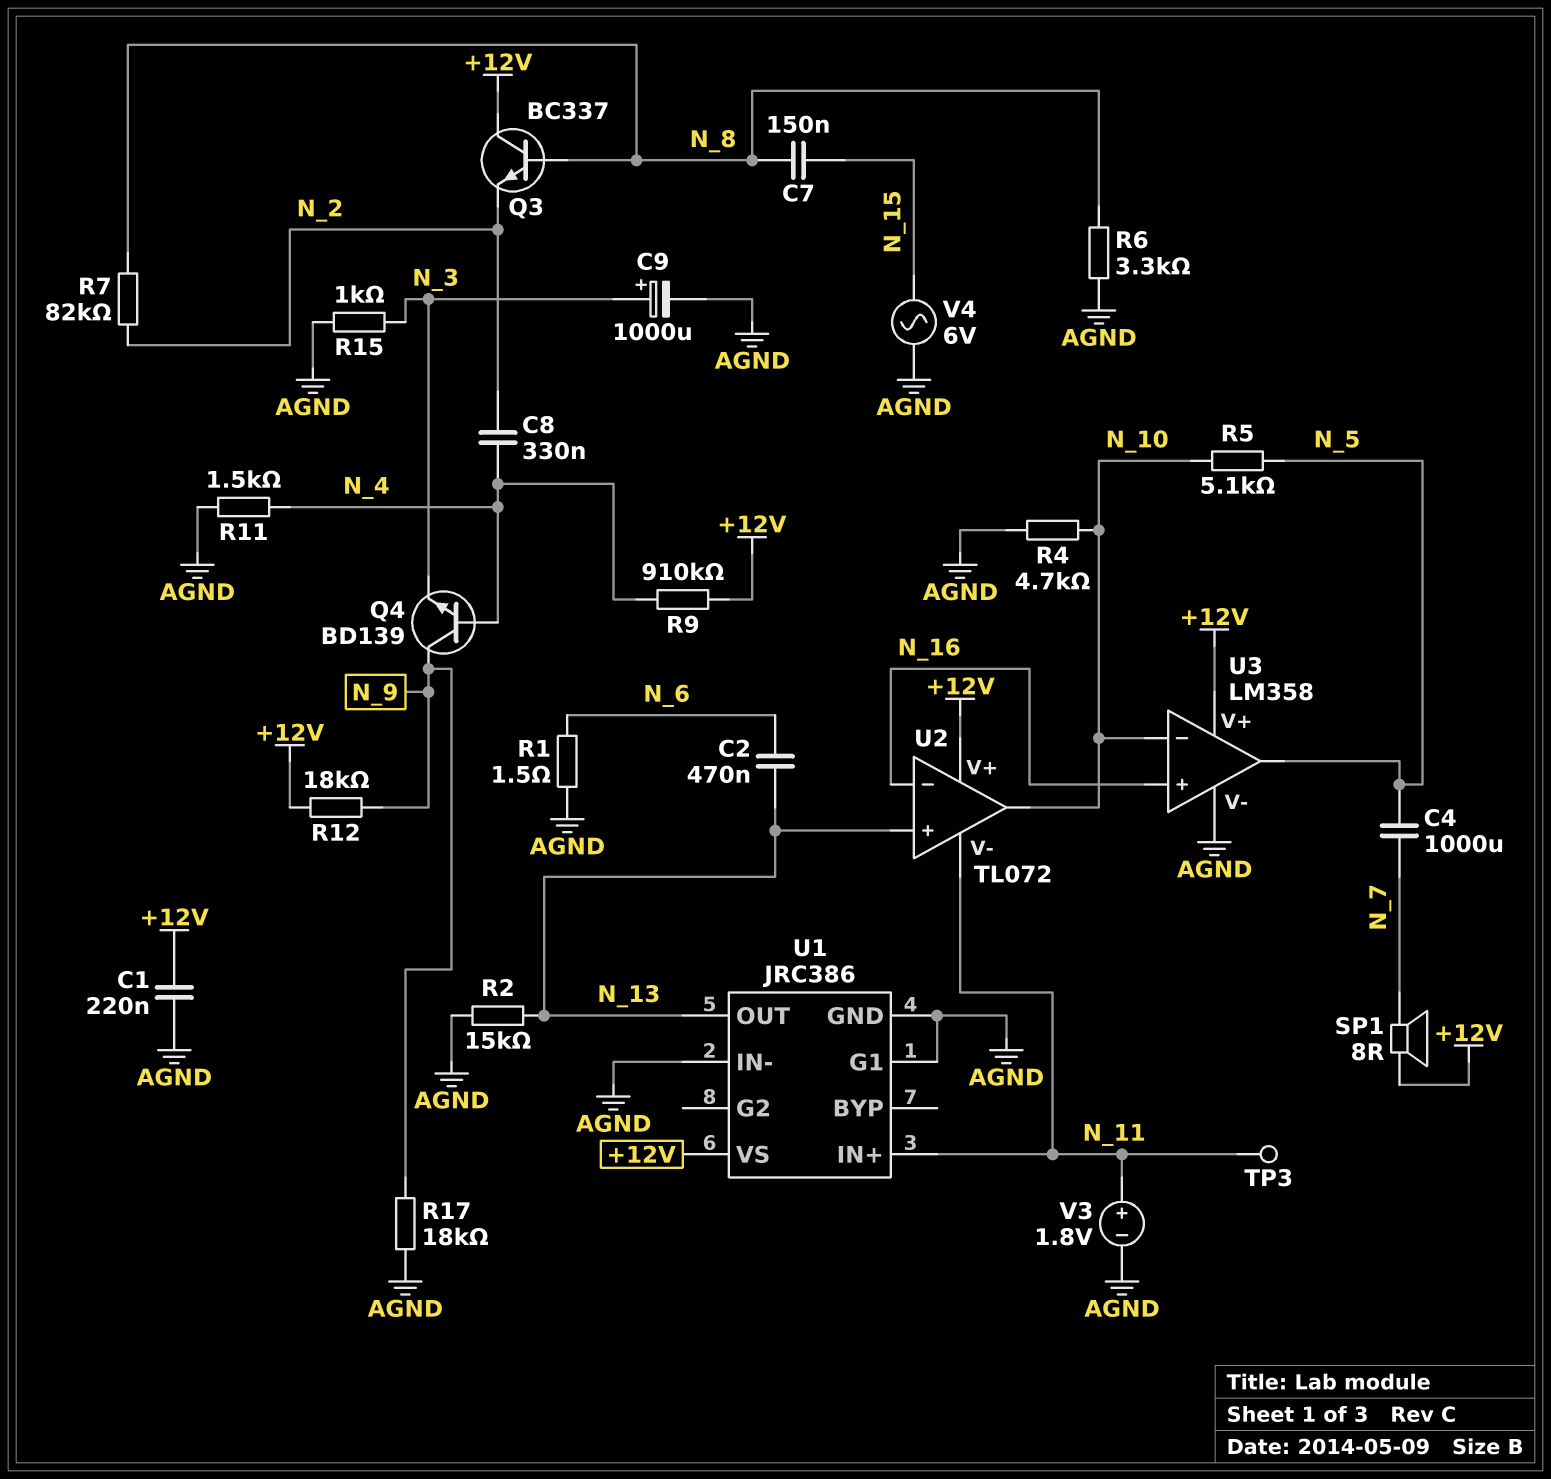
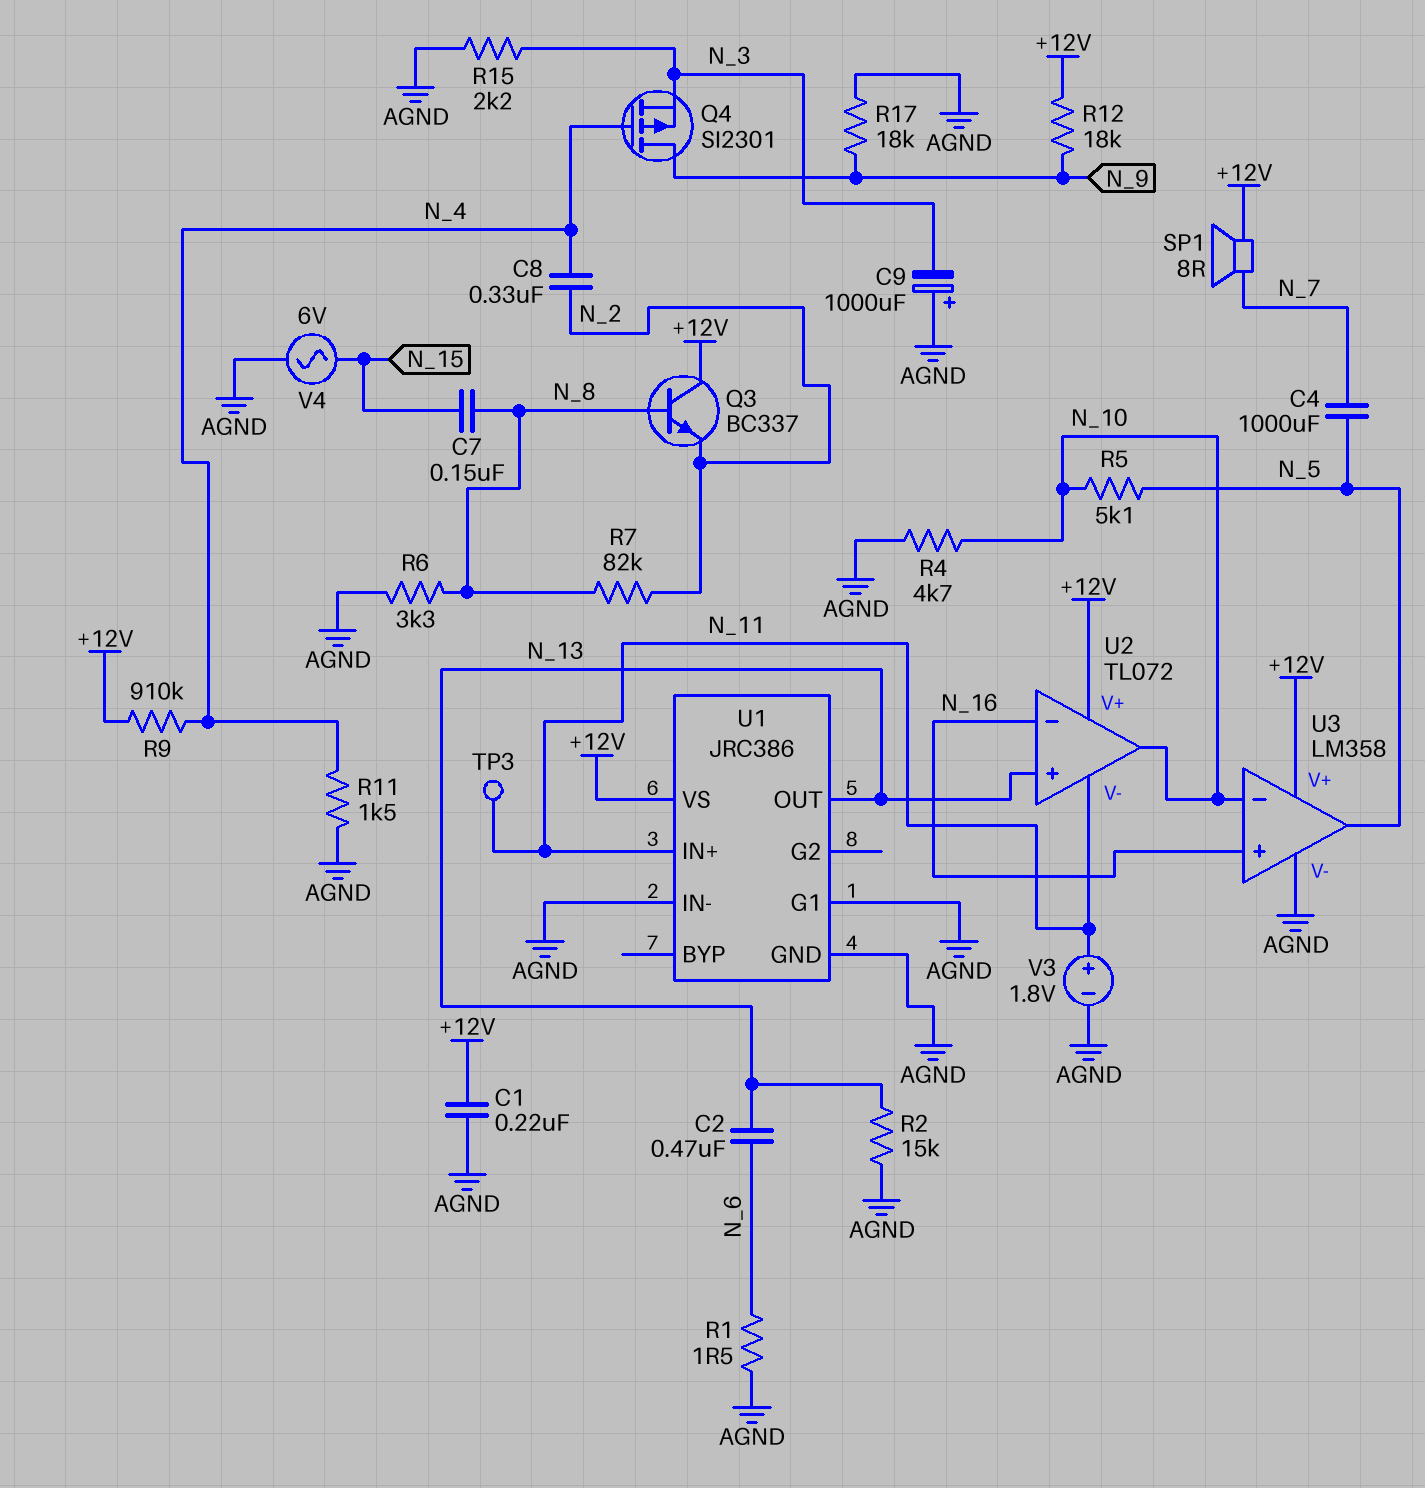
C9: 1000uF (plus N_3, minus AGND) -> 1000uF (plus AGND, minus N_3)
Q4: NPN BD139 (B N_4, C N_9, E N_3) -> PMOS SI2301 (G N_4, D N_9, S N_3)
R15: 1k (AGND, N_3) -> 2.2k (AGND, N_3)

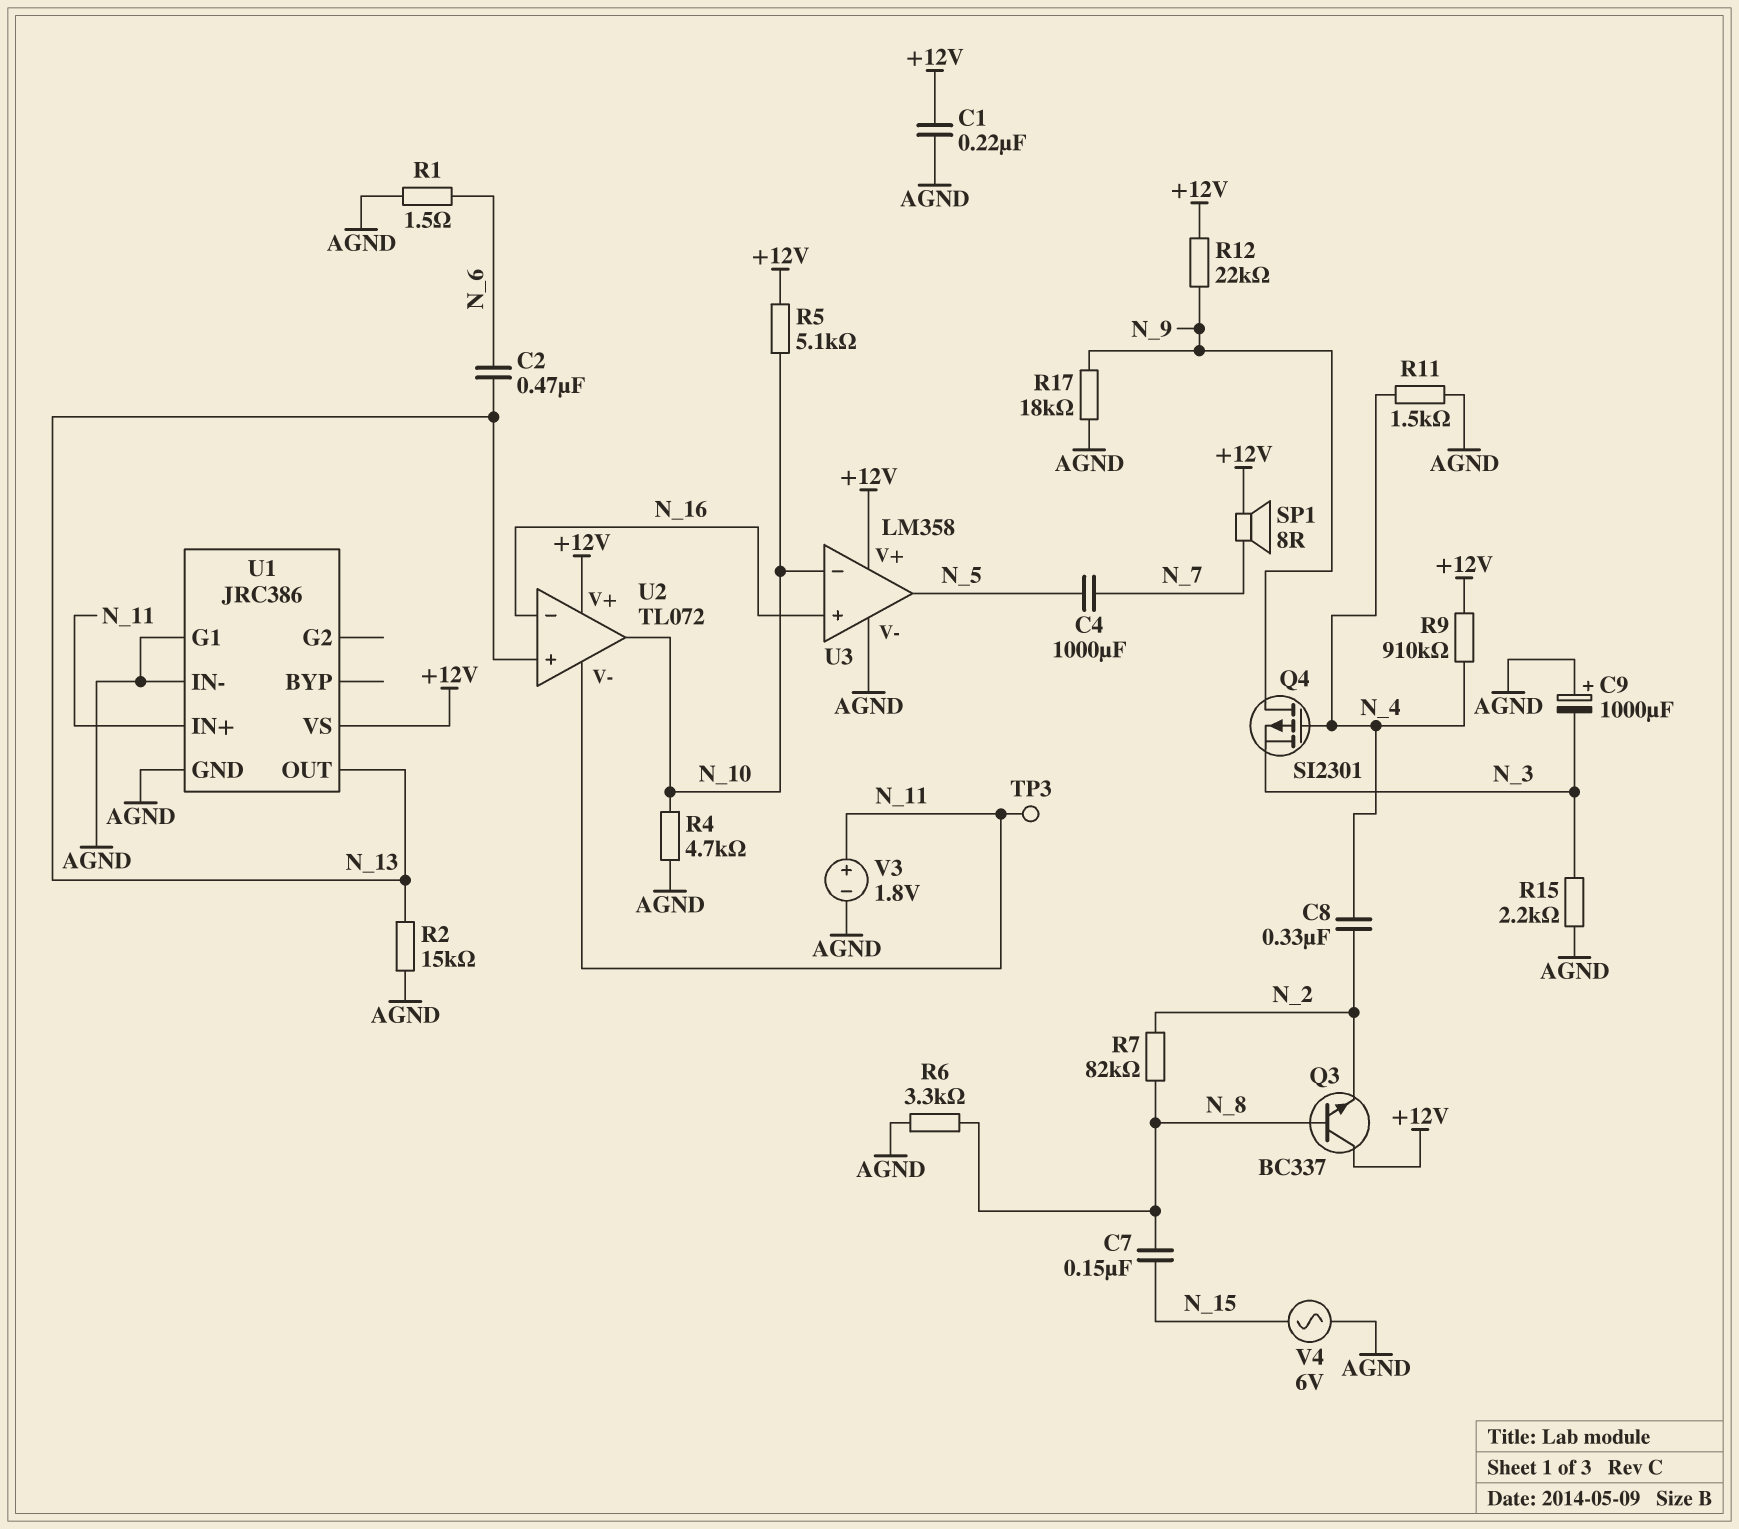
R5: 5.1k (N_5, N_10) -> 5.1k (+12V, N_10)
R12: 18k (+12V, N_9) -> 22k (+12V, N_9)

